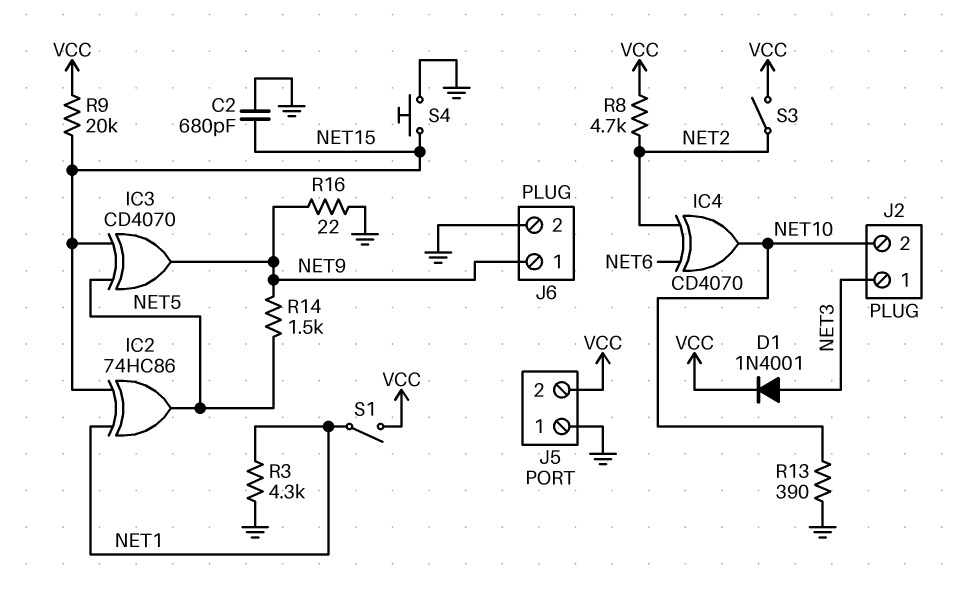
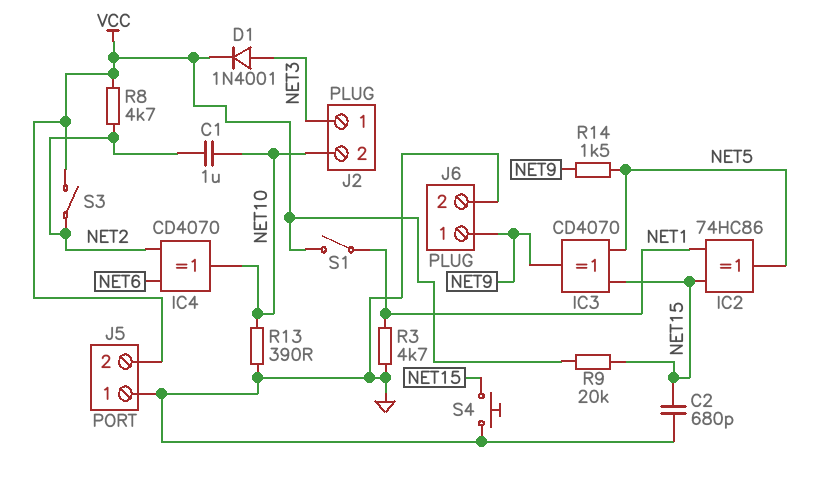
C1: none -> 1uF (NET2, NET10)
R3: 4.3k (GND, NET1) -> 4.7k (GND, NET1)
R16: 22 (GND, NET9) -> none

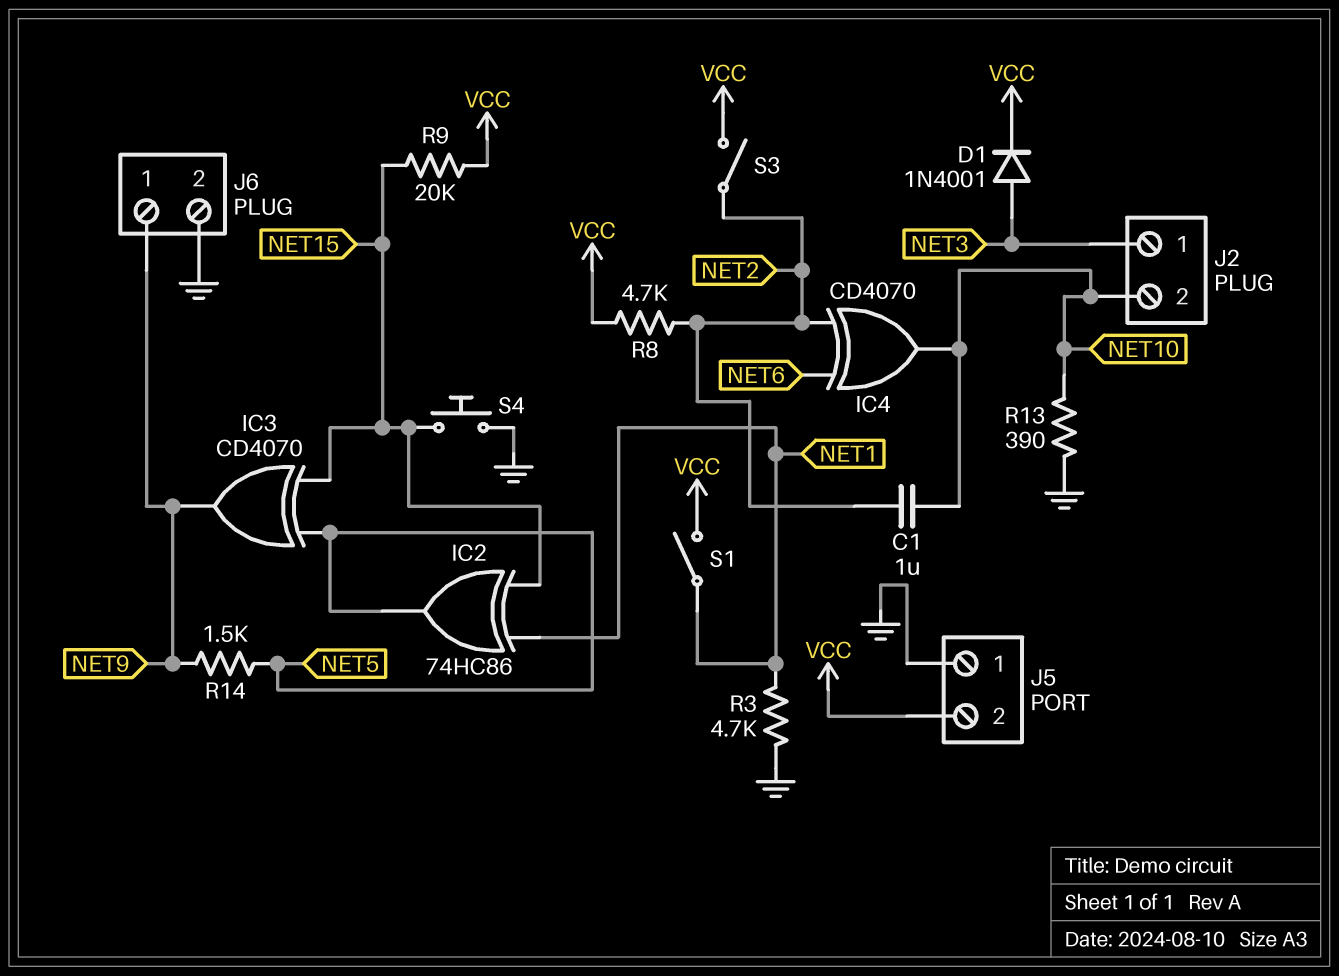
C2: 680pF (GND, NET15) -> none

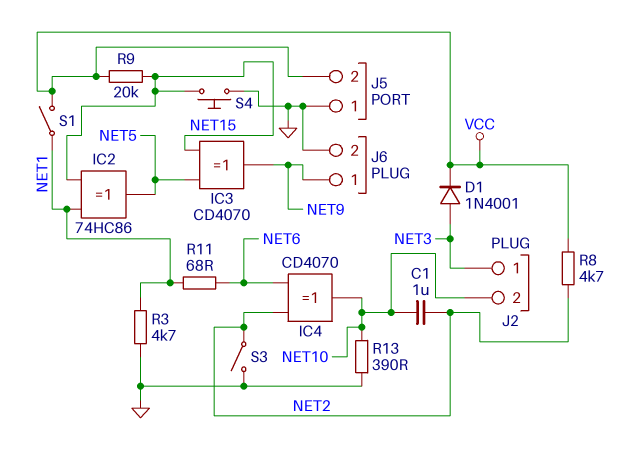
R11: none -> 68 (NET1, NET6)
R14: 1.5k (NET5, NET9) -> none
S3: switch (NET2, VCC) -> switch (GND, NET2)

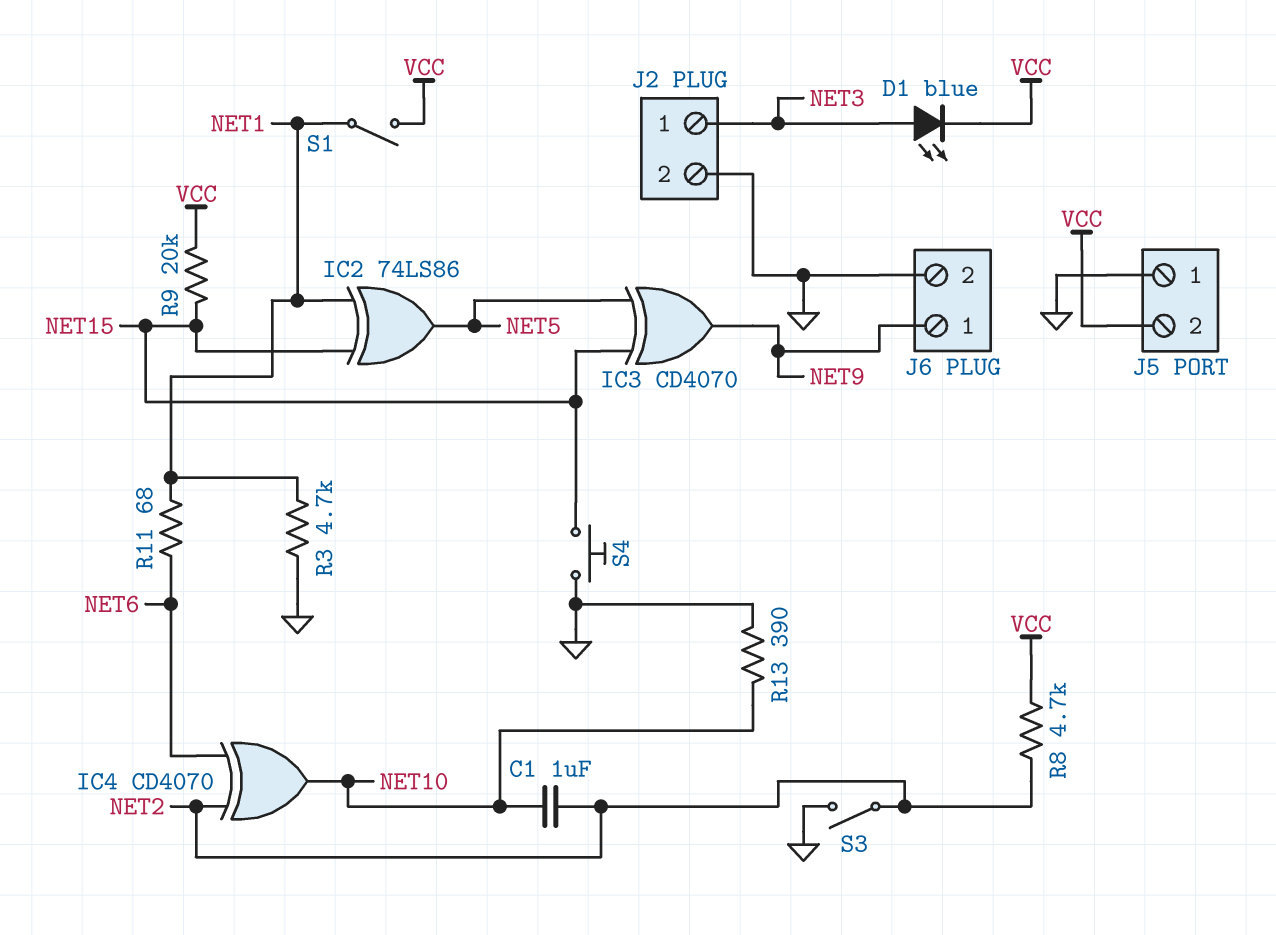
D1: diode 1N4001 (A NET3, K VCC) -> LED blue (A NET3, K VCC)
IC2: XOR 74HC86 (in NET1, in NET15, out NET5) -> XOR 74LS86 (in NET1, in NET15, out NET5)
J2 pin 2: NET10 -> GND

